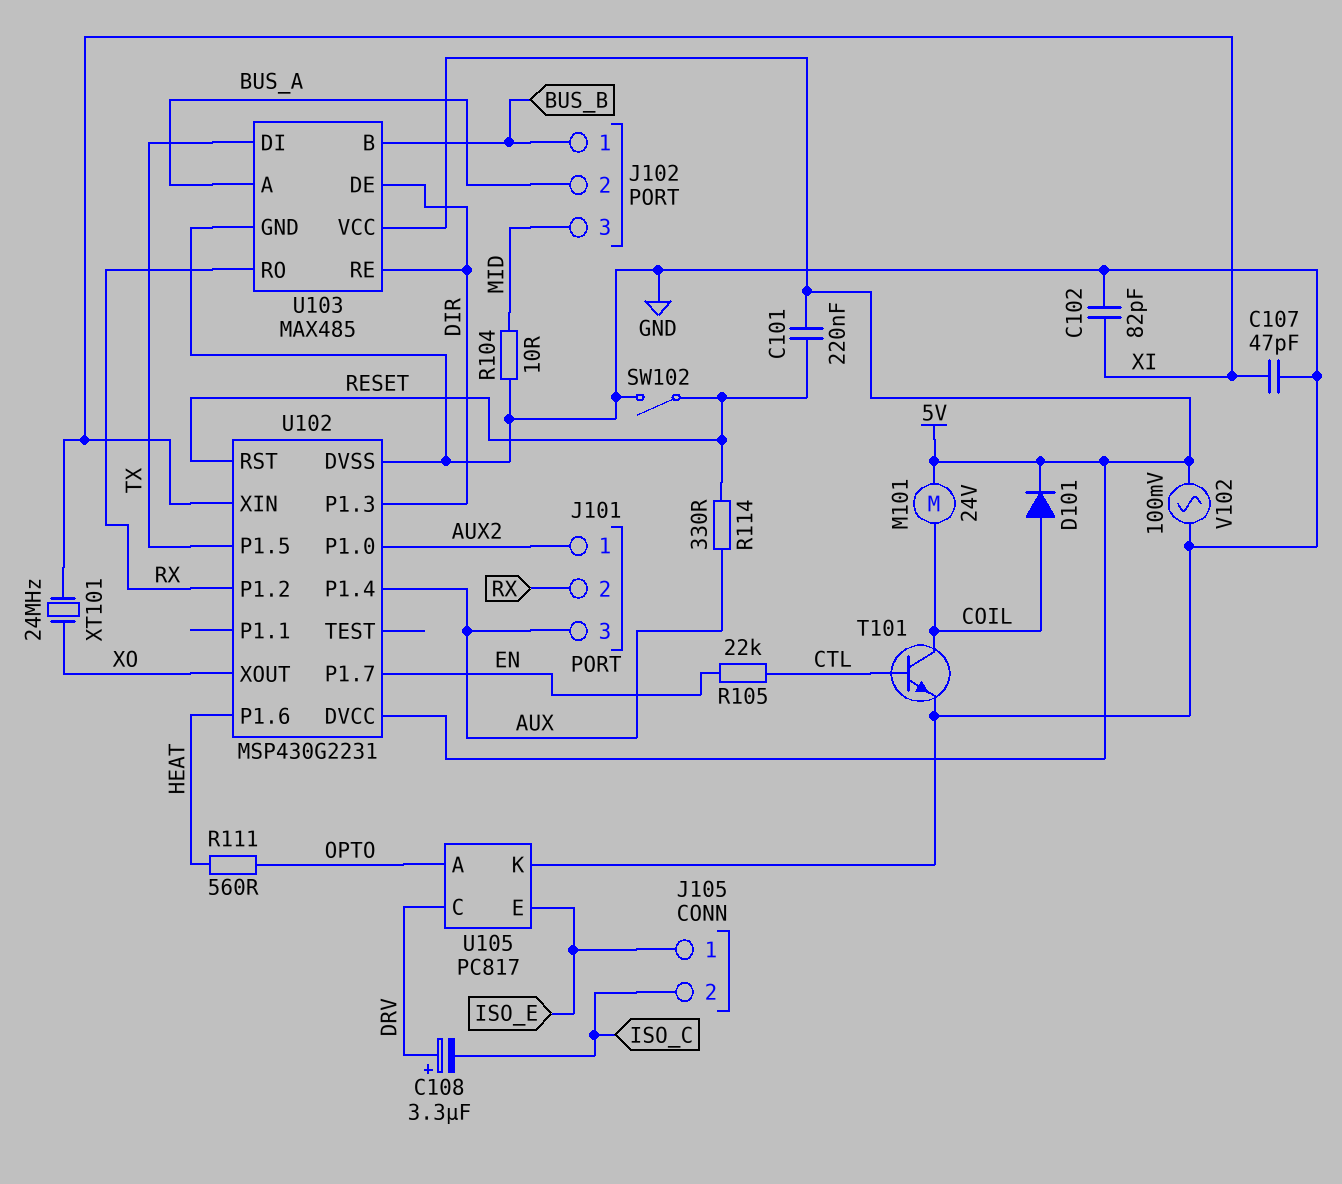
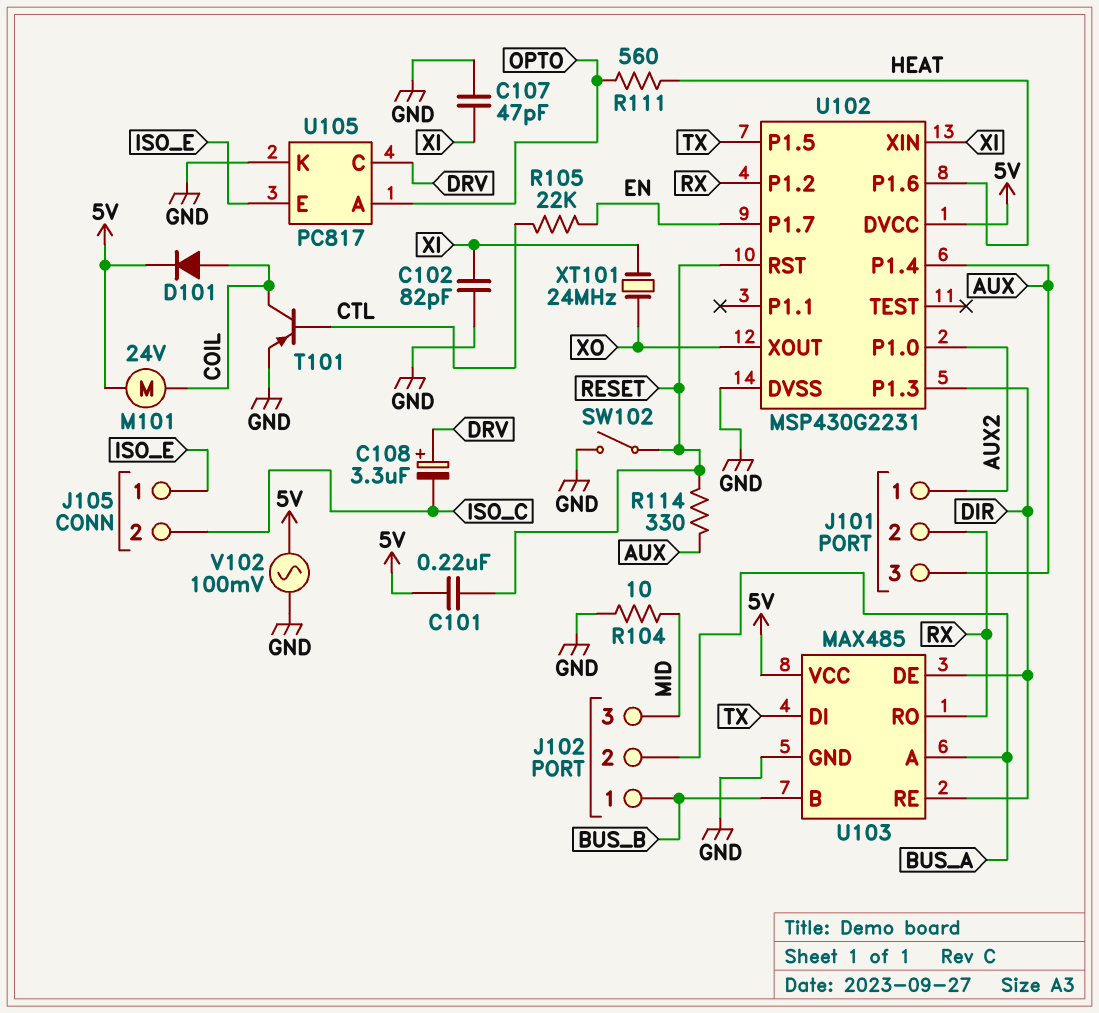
T101: NPN (B CTL, C COIL, E GND) -> PNP (B CTL, C COIL, E GND)

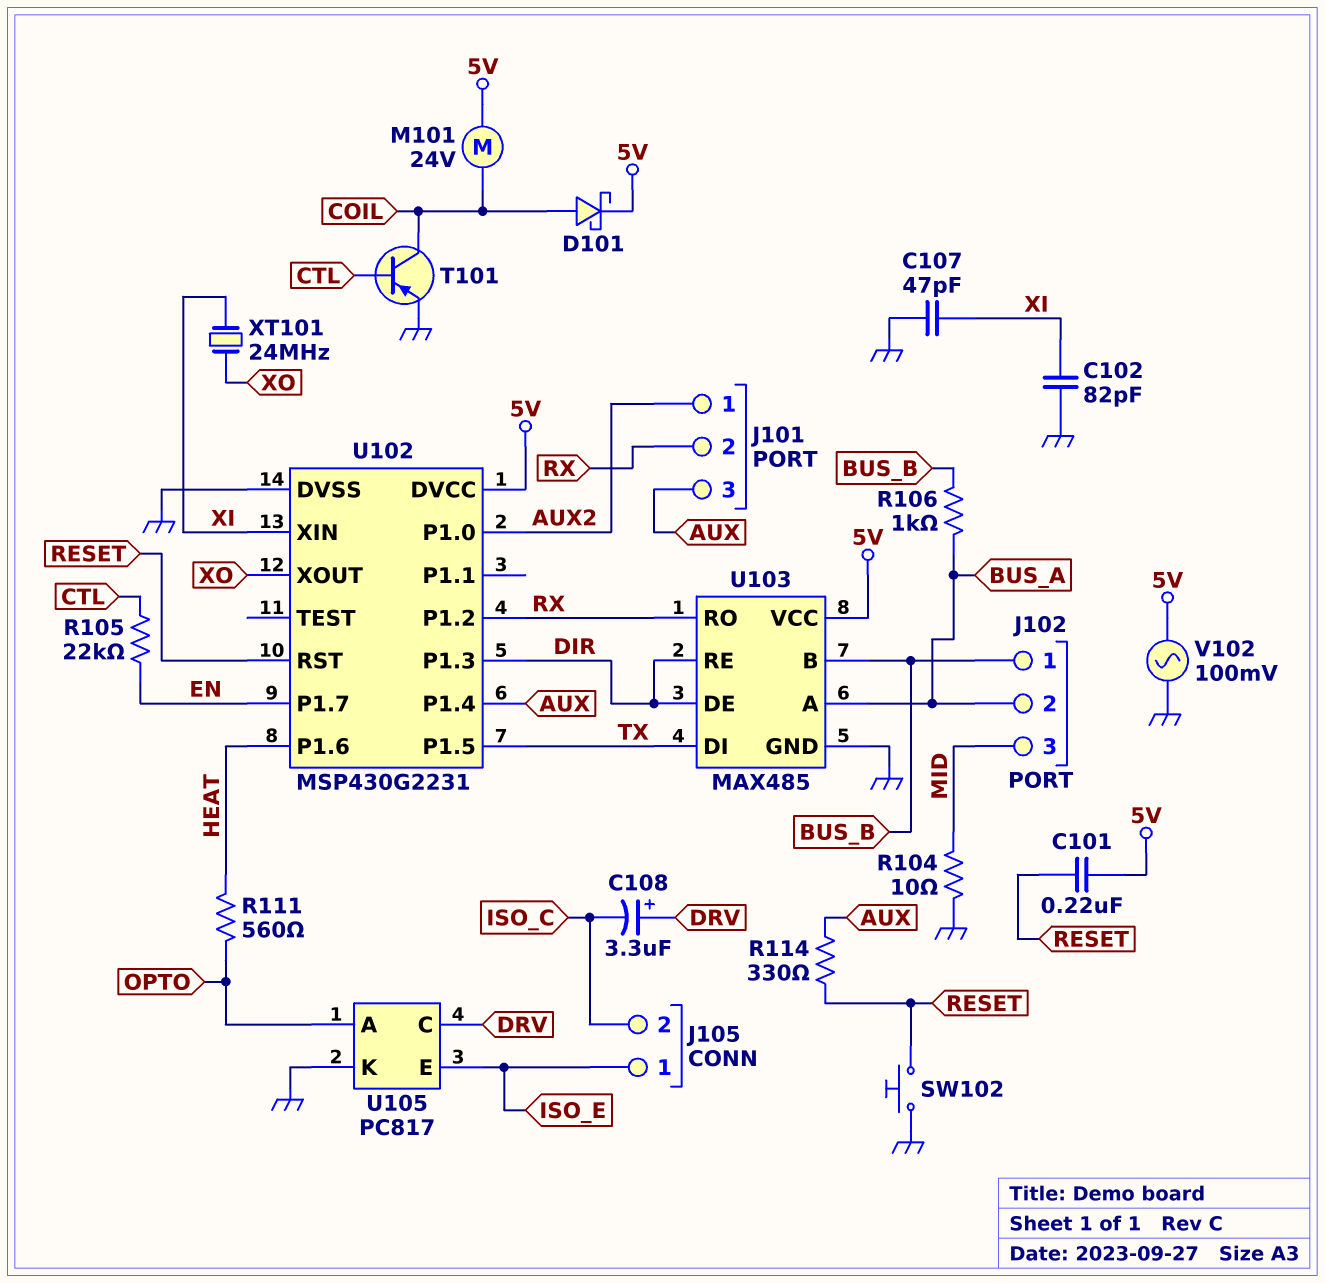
D101: diode (A COIL, K 5V) -> schottky (A COIL, K 5V)
R106: none -> 1k (BUS_A, BUS_B)
SW102: switch (GND, RESET) -> button (GND, RESET)

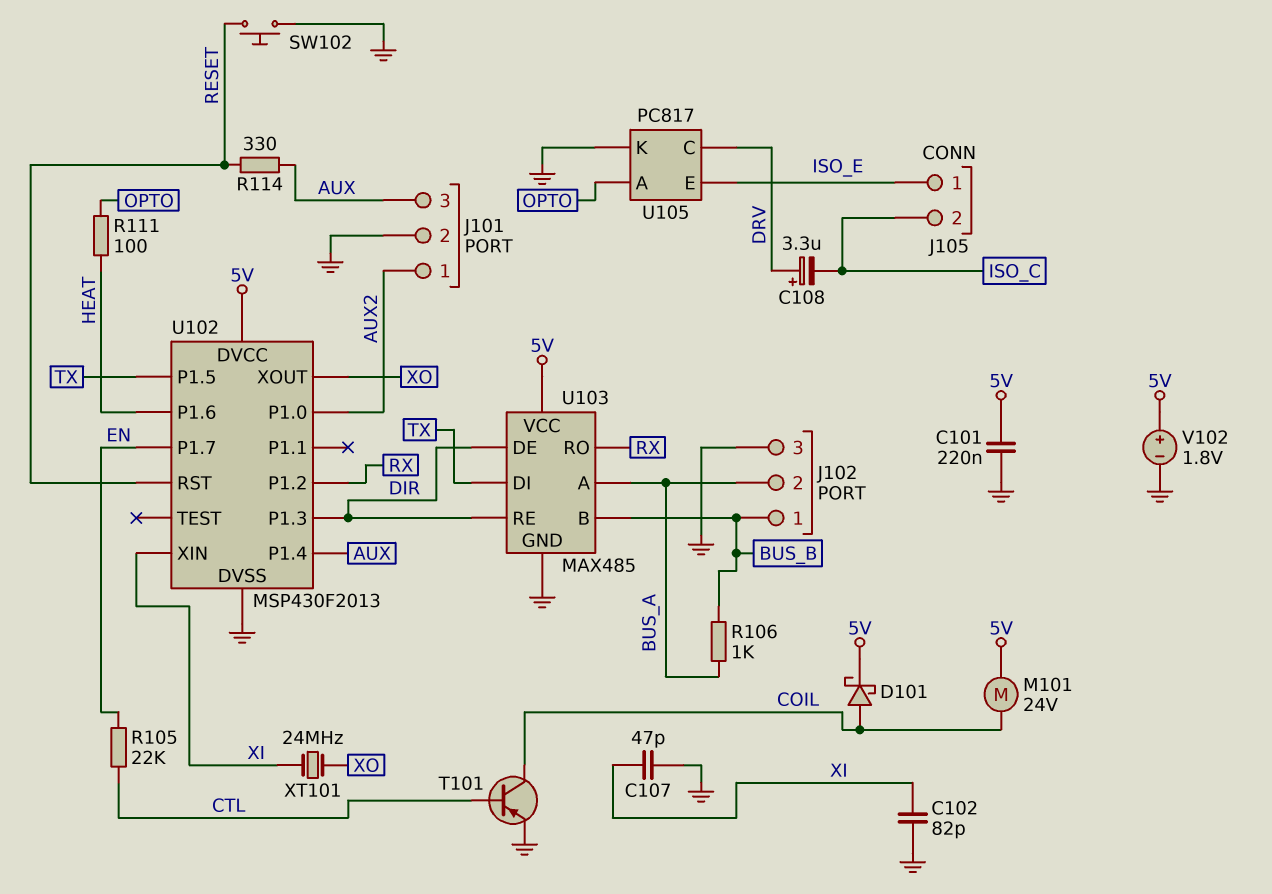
C101: 220nF (5V, RESET) -> 220nF (5V, GND)
J101 pin 2: RX -> GND
J102 pin 3: MID -> GND
R104: 10 (GND, MID) -> none
R111: 560 (HEAT, OPTO) -> 100 (HEAT, OPTO)
U102: MSP430G2231 -> MSP430F2013
V102: AC 100mV (5V, GND) -> 1.8V (plus 5V, minus GND)

